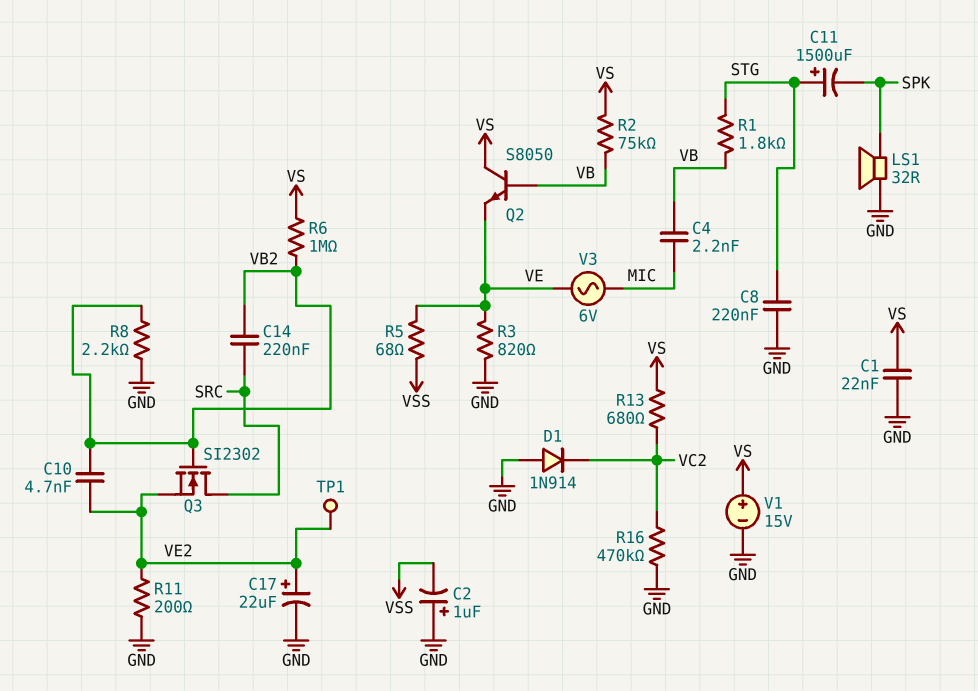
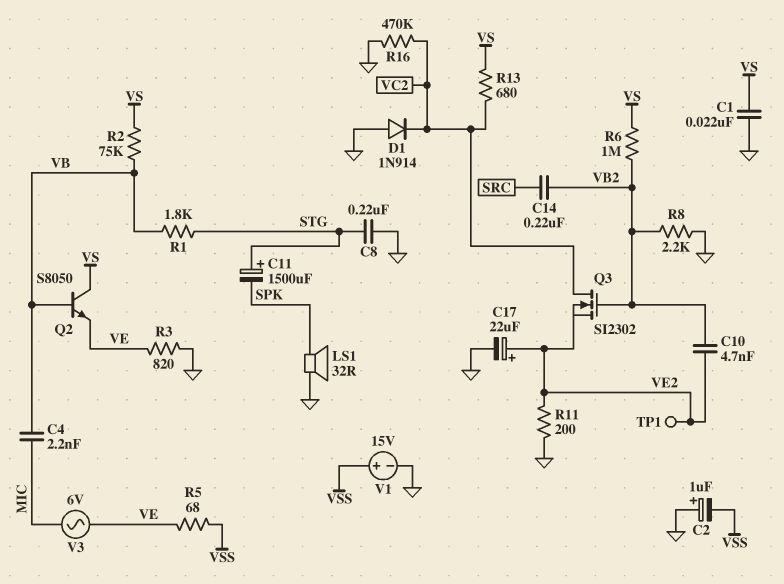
Q3: NMOS SI2302 (G VB2, D SRC, S VE2) -> NMOS SI2302 (G VB2, D VC2, S VE2)
V1: 15V (plus VS, minus GND) -> 15V (plus VSS, minus GND)

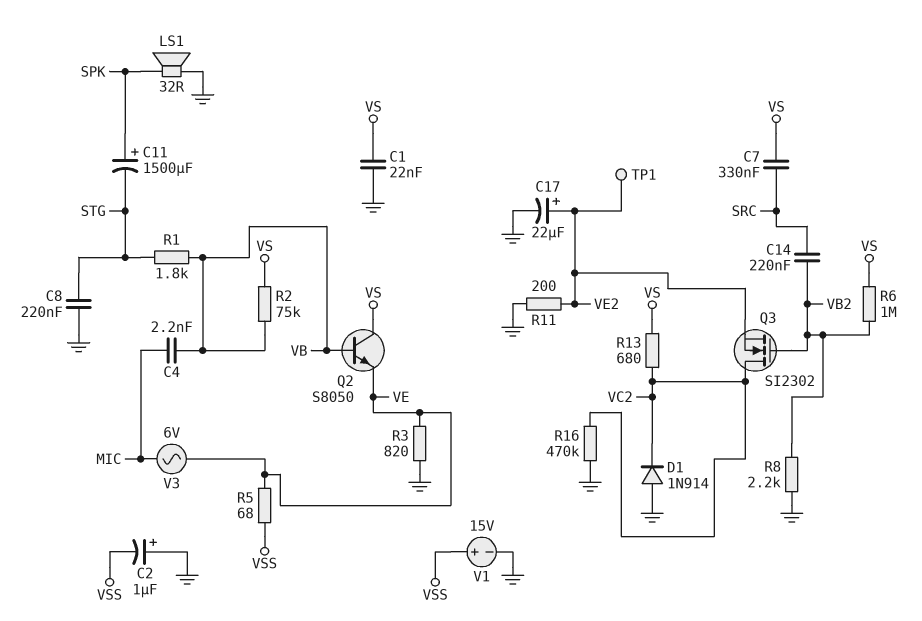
C7: none -> 330nF (SRC, VS)
C10: 4.7nF (VB2, VE2) -> none
C11: 1500uF (plus STG, minus SPK) -> 1500uF (plus SPK, minus STG)

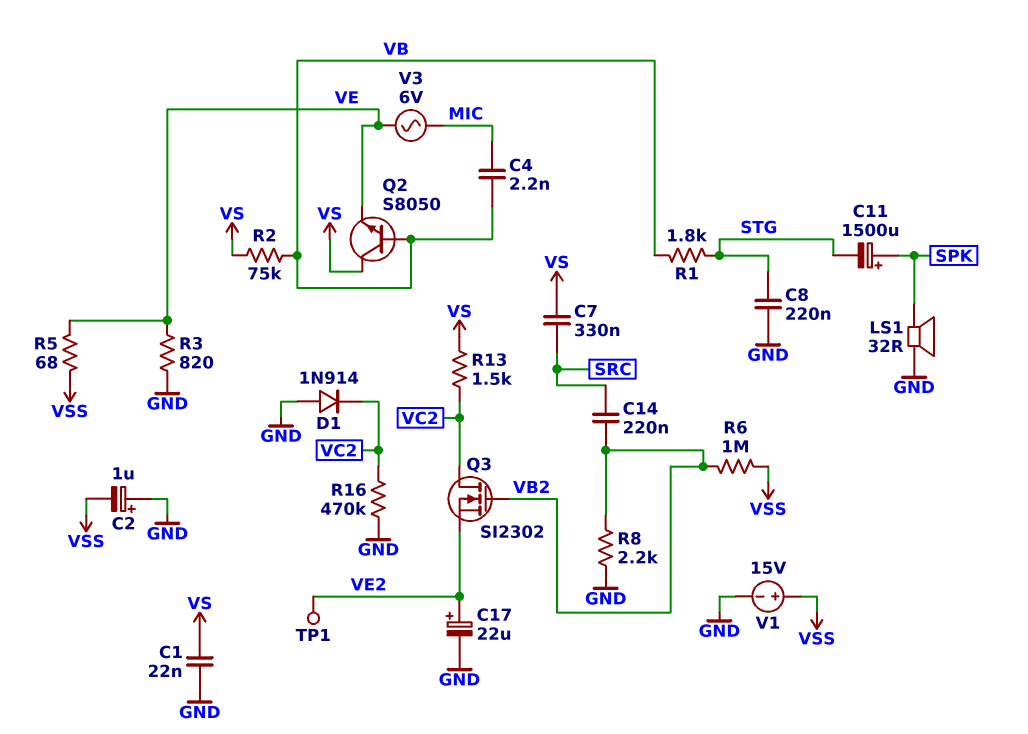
R6: 1M (VB2, VS) -> 1M (VB2, VSS)
R11: 200 (GND, VE2) -> none
R13: 680 (VC2, VS) -> 1.5k (VC2, VS)

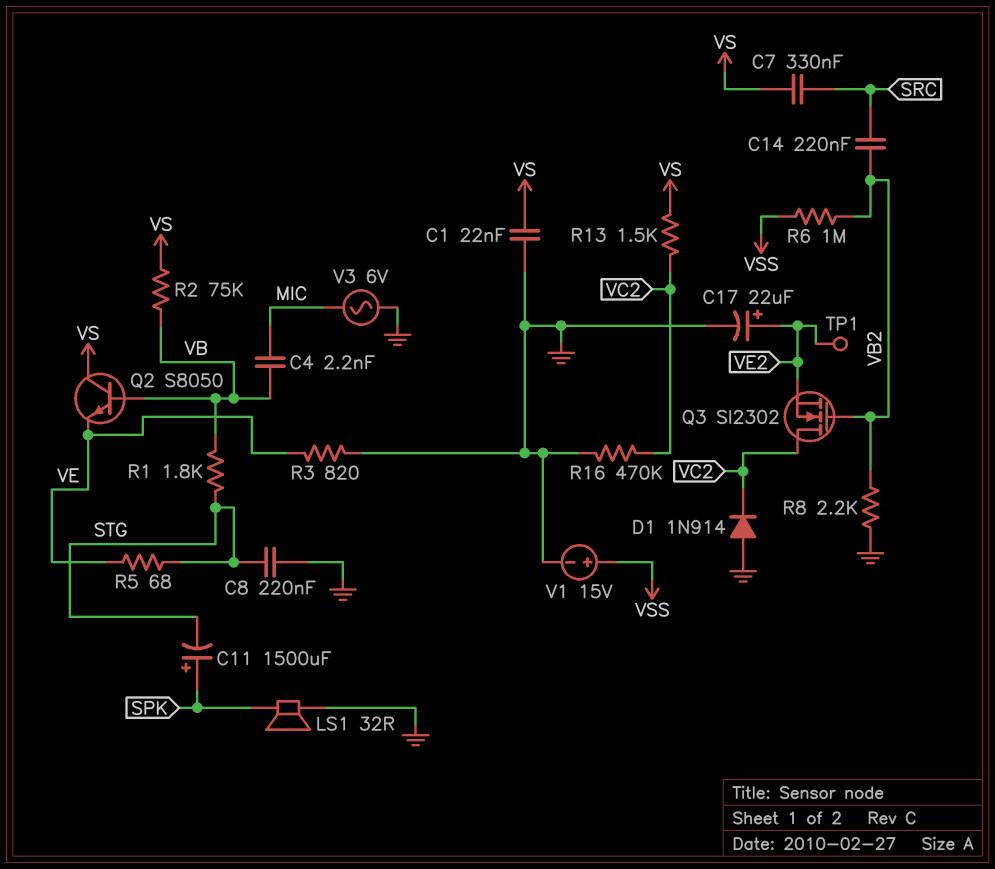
C2: 1uF (plus GND, minus VSS) -> none
R5: 68 (VE, VSS) -> 68 (STG, VE)
V3: AC 6V (MIC, VE) -> AC 6V (GND, MIC)

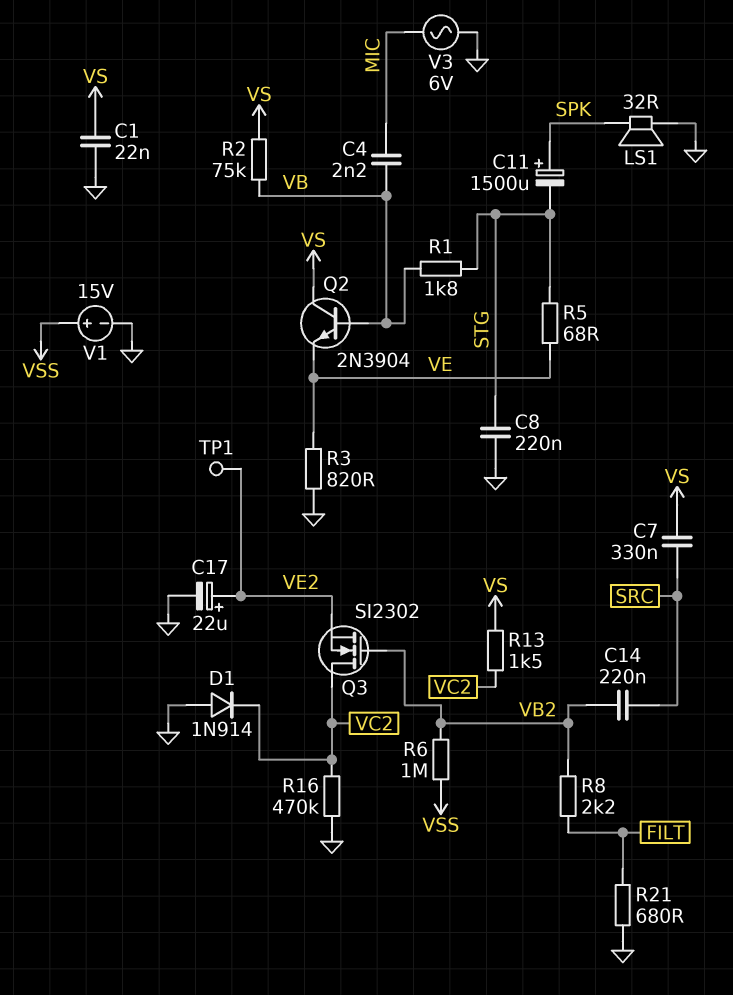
Q2: NPN S8050 (B VB, C VS, E VE) -> NPN 2N3904 (B VB, C VS, E VE)
R8: 2.2k (GND, VB2) -> 2.2k (FILT, VB2)
R21: none -> 680 (FILT, GND)

